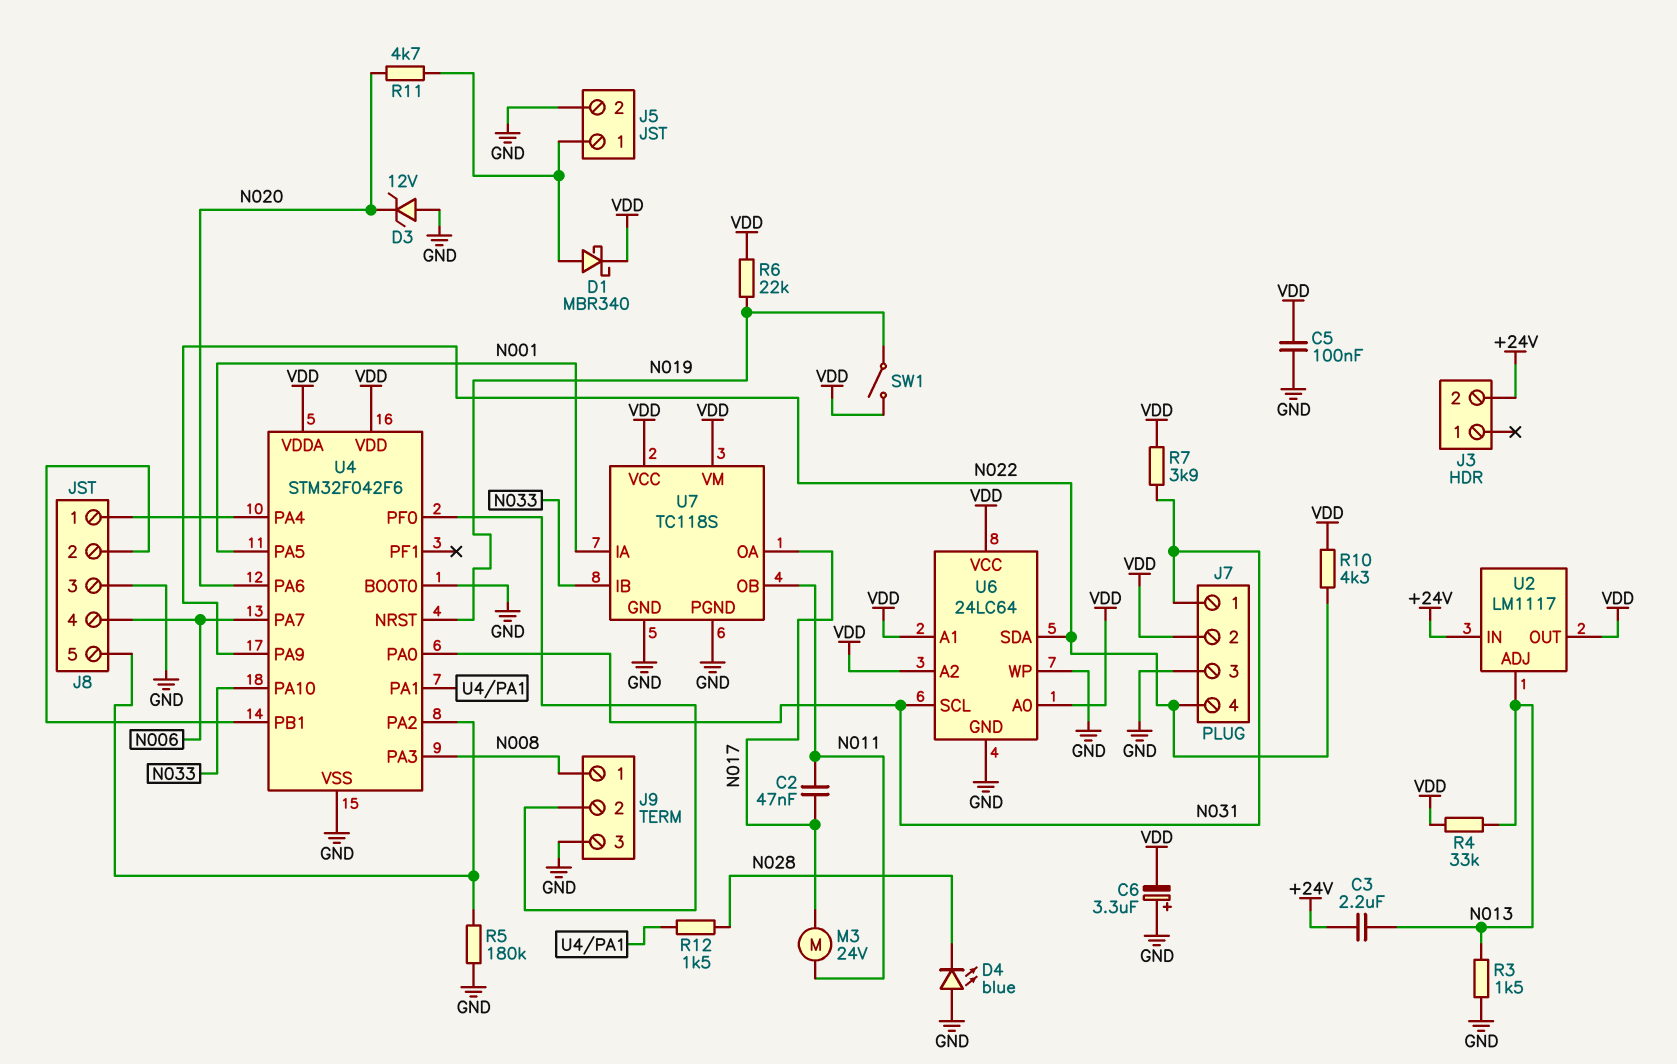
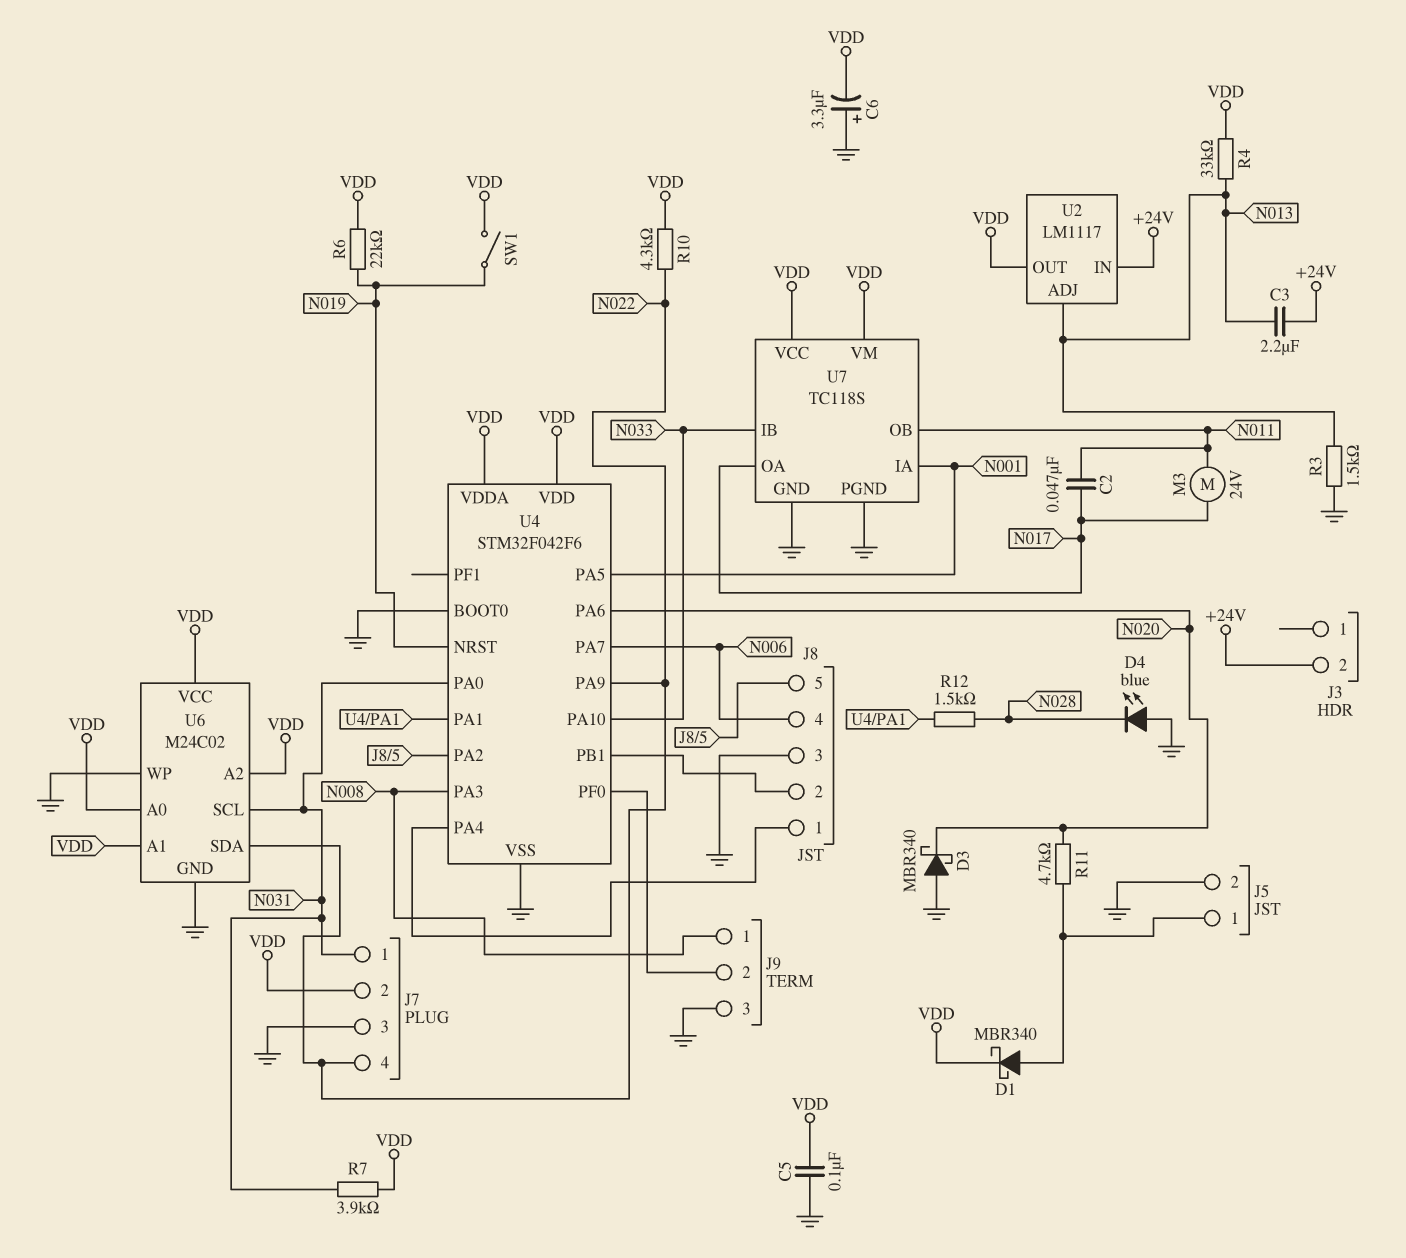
D3: zener 12V (A GND, K N020) -> schottky MBR340 (A GND, K N020)
R5: 180k (GND, J8/5) -> none
U6: 24LC64 -> M24C02

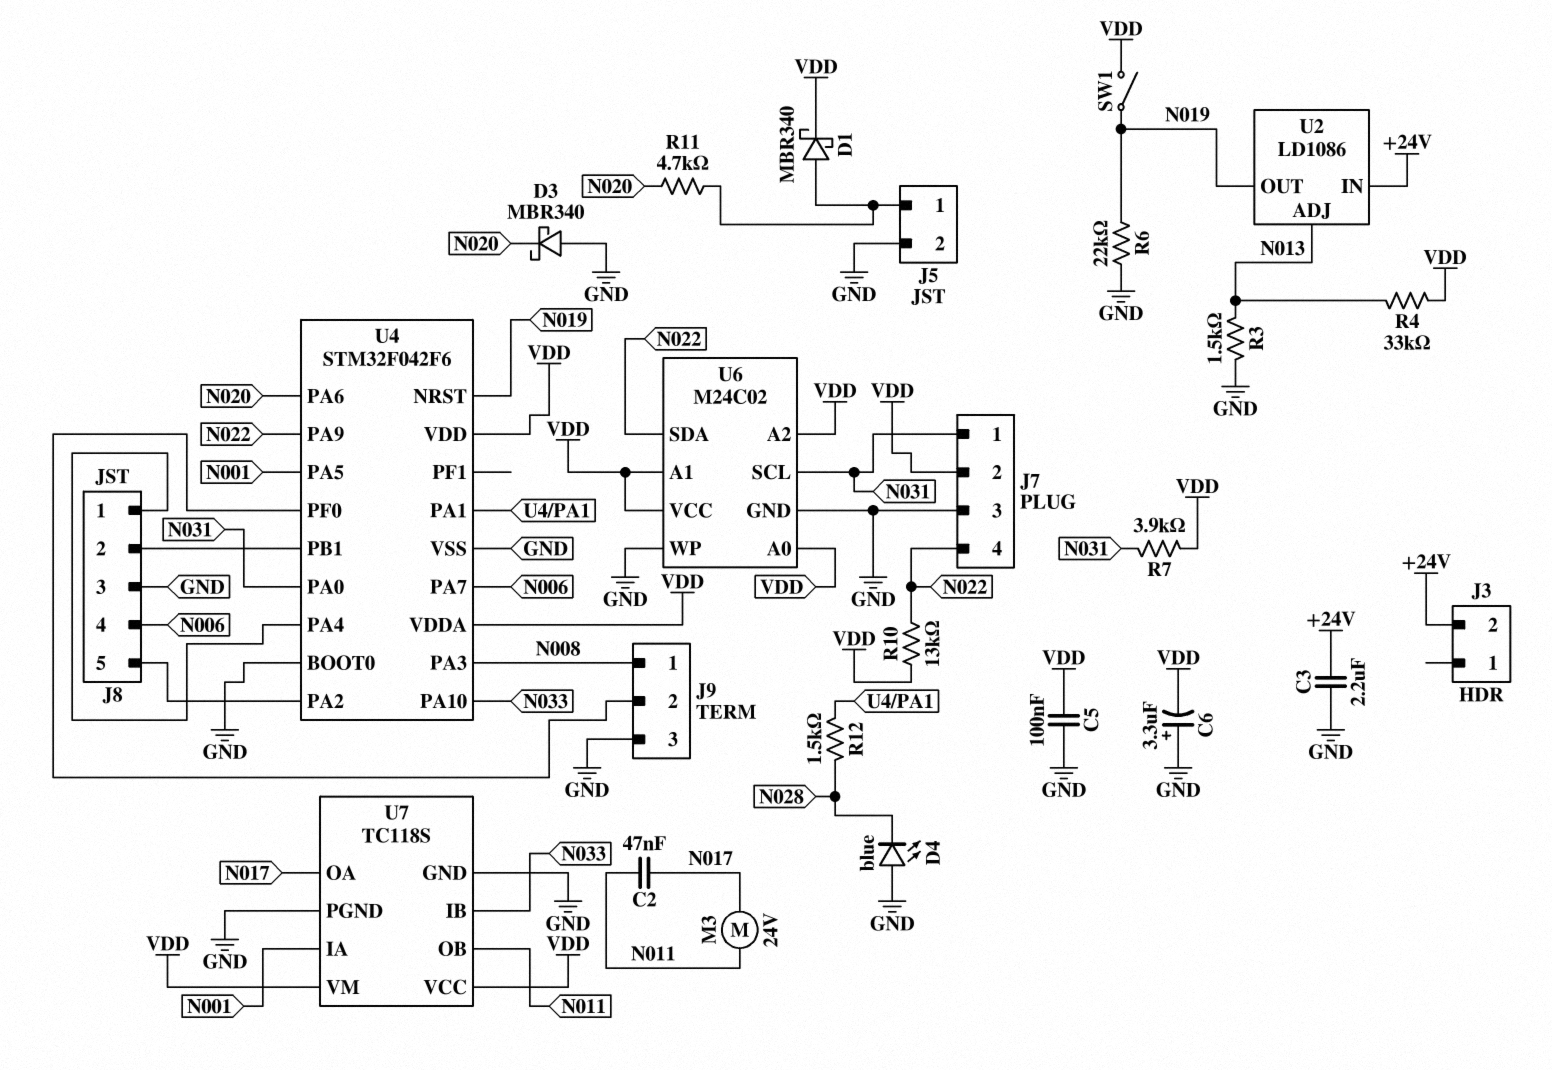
C3: 2.2uF (+24V, N013) -> 2.2uF (+24V, GND)
R6: 22k (N019, VDD) -> 22k (GND, N019)
R10: 4.3k (N022, VDD) -> 13k (N022, VDD)
U2: LM1117 -> LD1086
U2 pin OUT: VDD -> N019

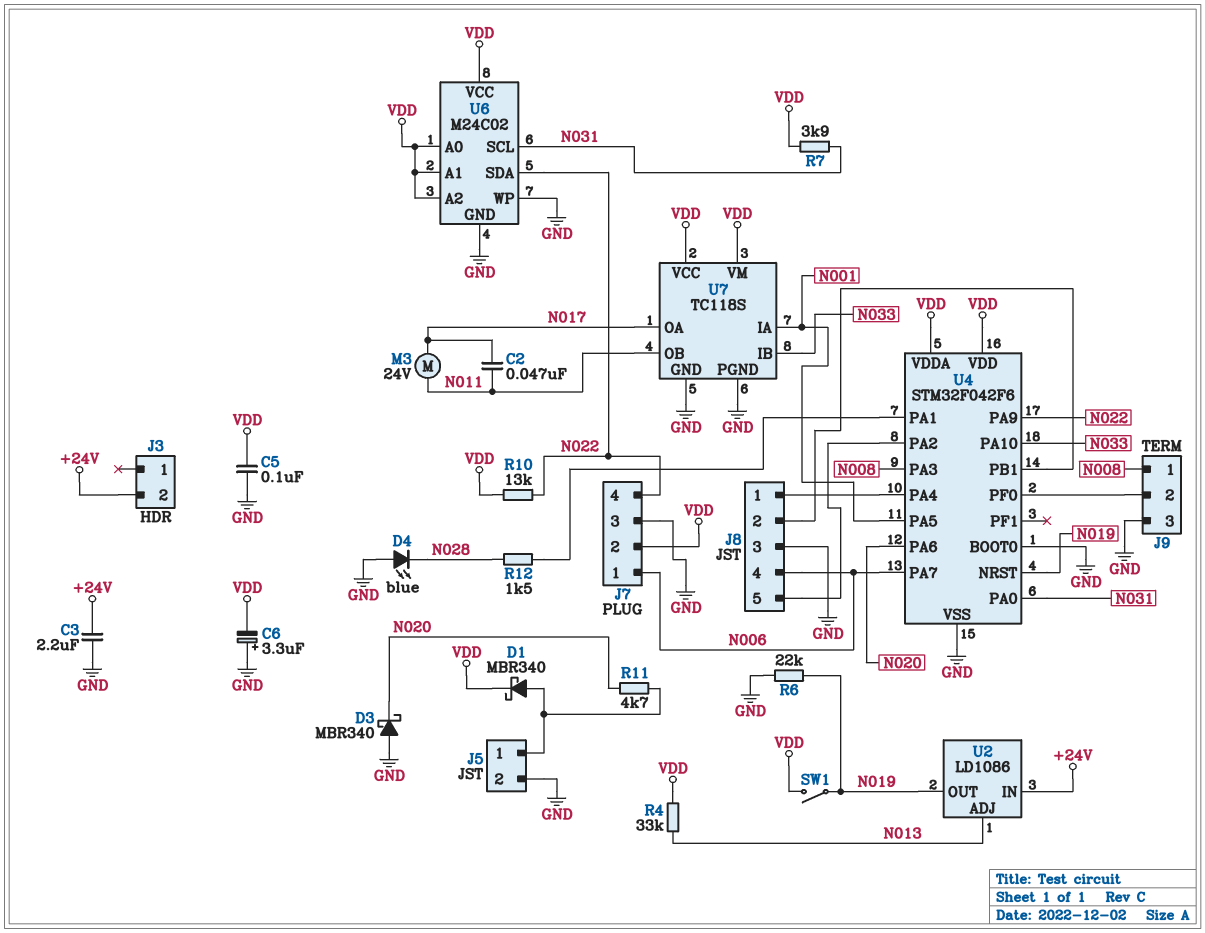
J7 pin 1: N031 -> N006
R3: 1.5k (GND, N013) -> none

